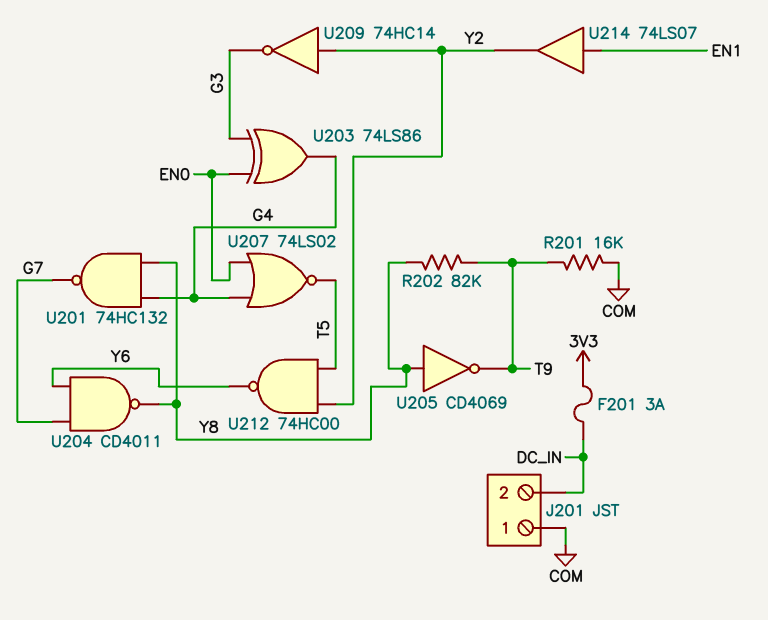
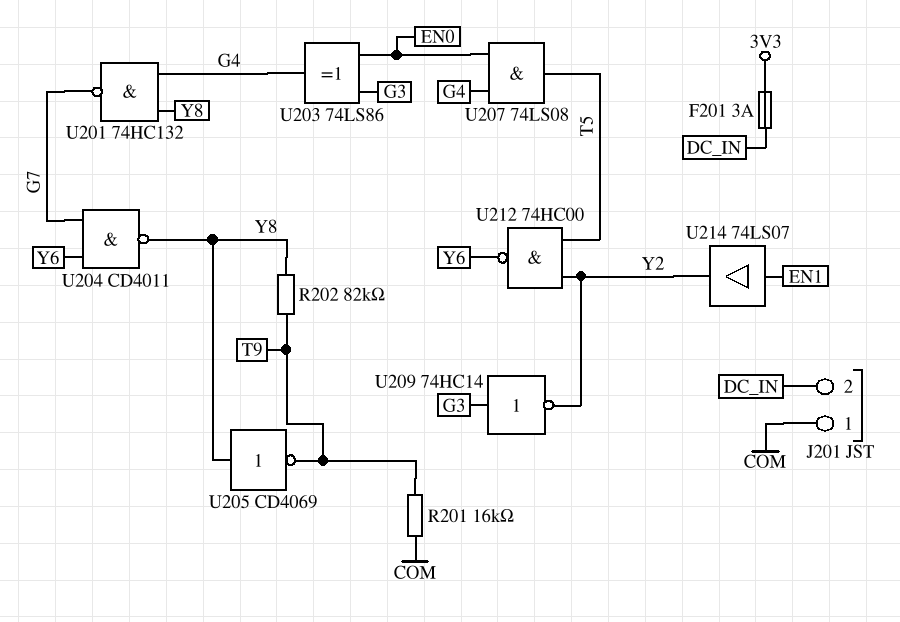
U207: NOR 74LS02 (in EN0, in G4, out T5) -> AND 74LS08 (in EN0, in G4, out T5)
U209: NOT 74HC14 (in Y2, out G3) -> NOT 74HC14 (in G3, out Y2)

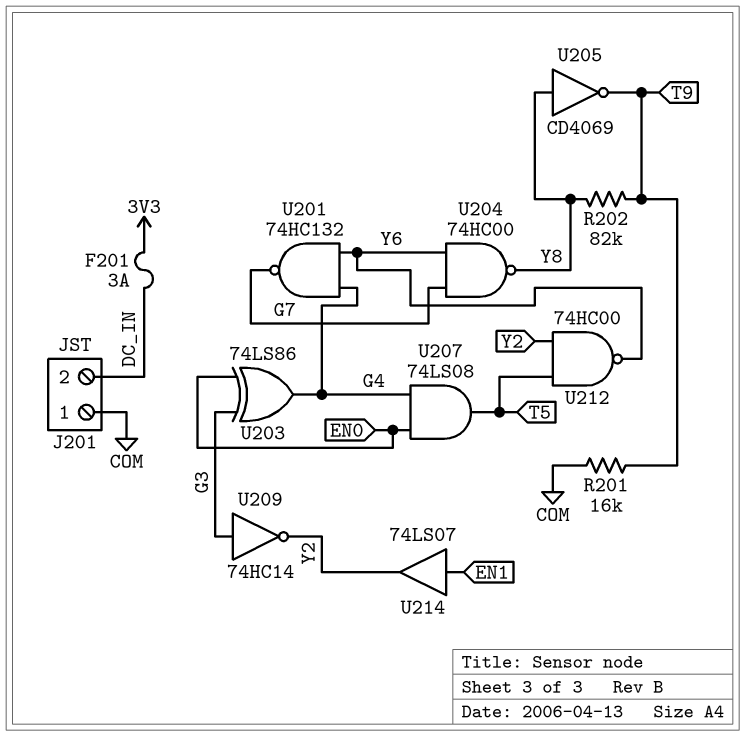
U201: NAND 74HC132 (in G4, in Y8, out G7) -> NAND 74HC132 (in G4, in Y6, out G7)
U204: NAND CD4011 (in G7, in Y6, out Y8) -> NAND 74HC00 (in G7, in Y6, out Y8)

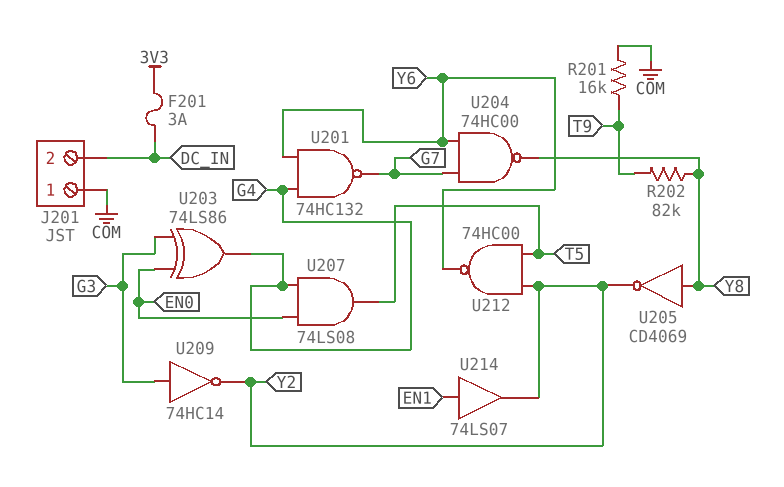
U205: NOT CD4069 (in Y8, out T9) -> NOT CD4069 (in Y8, out Y2)

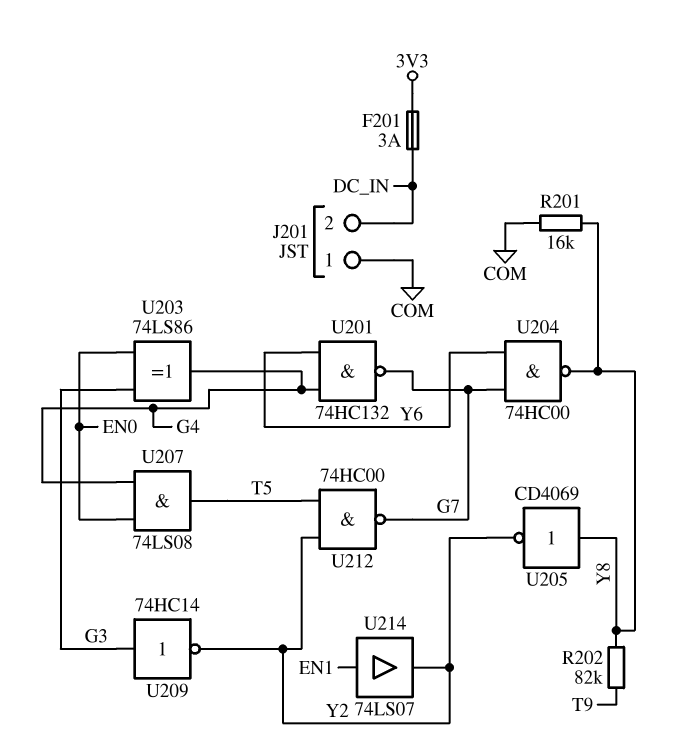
R201: 16k (COM, T9) -> 16k (COM, Y8)
U212: NAND 74HC00 (in T5, in Y2, out Y6) -> NAND 74HC00 (in T5, in Y2, out G7)

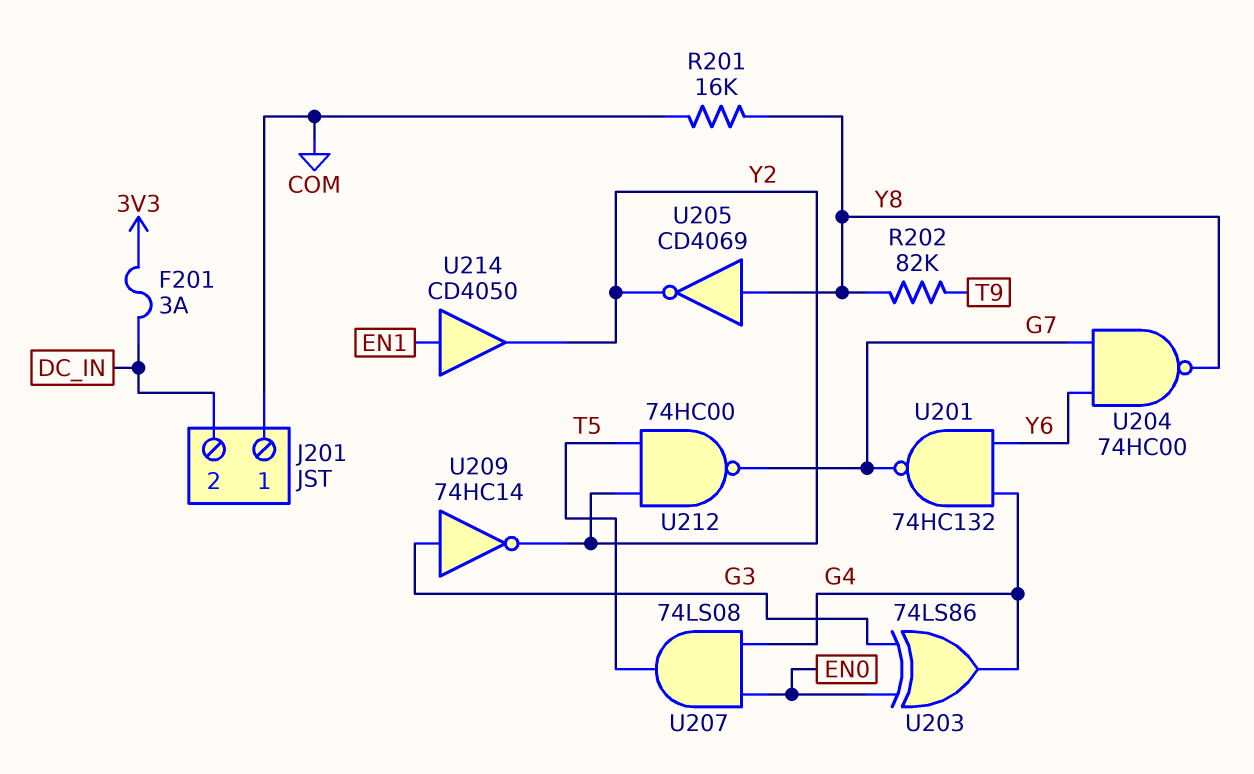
U214: buffer 74LS07 (in EN1, out Y2) -> buffer CD4050 (in EN1, out Y2)

